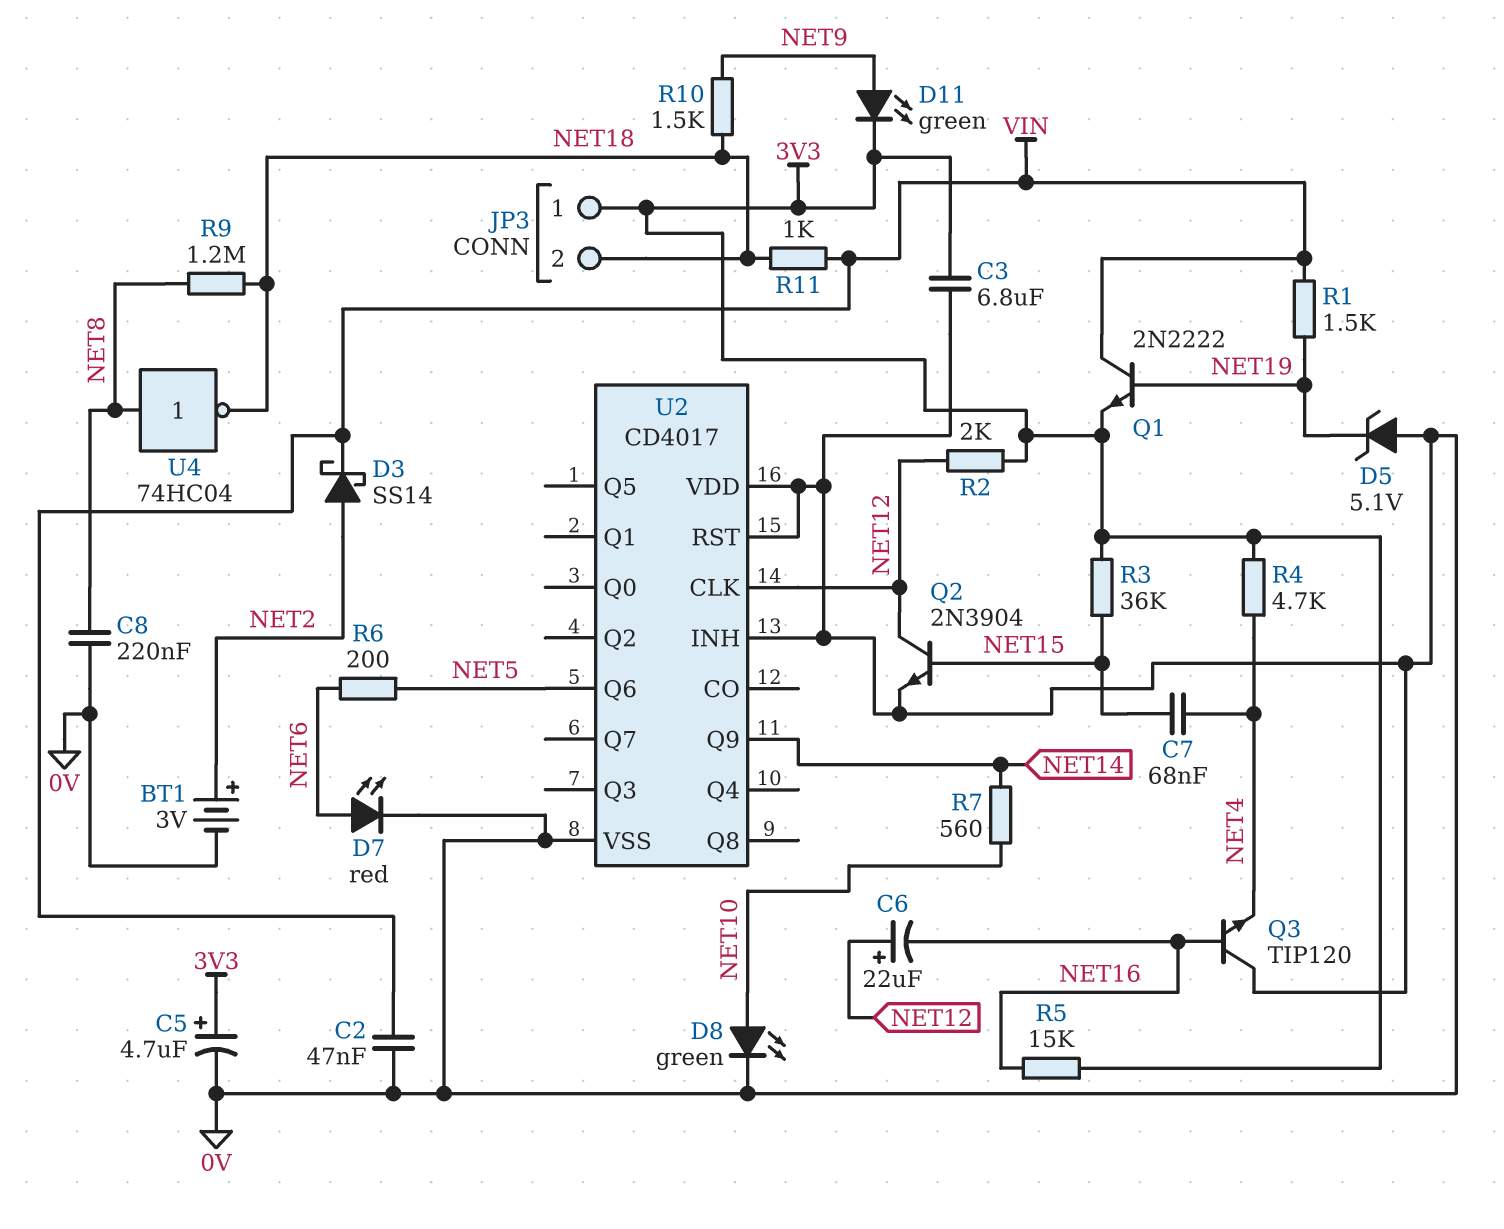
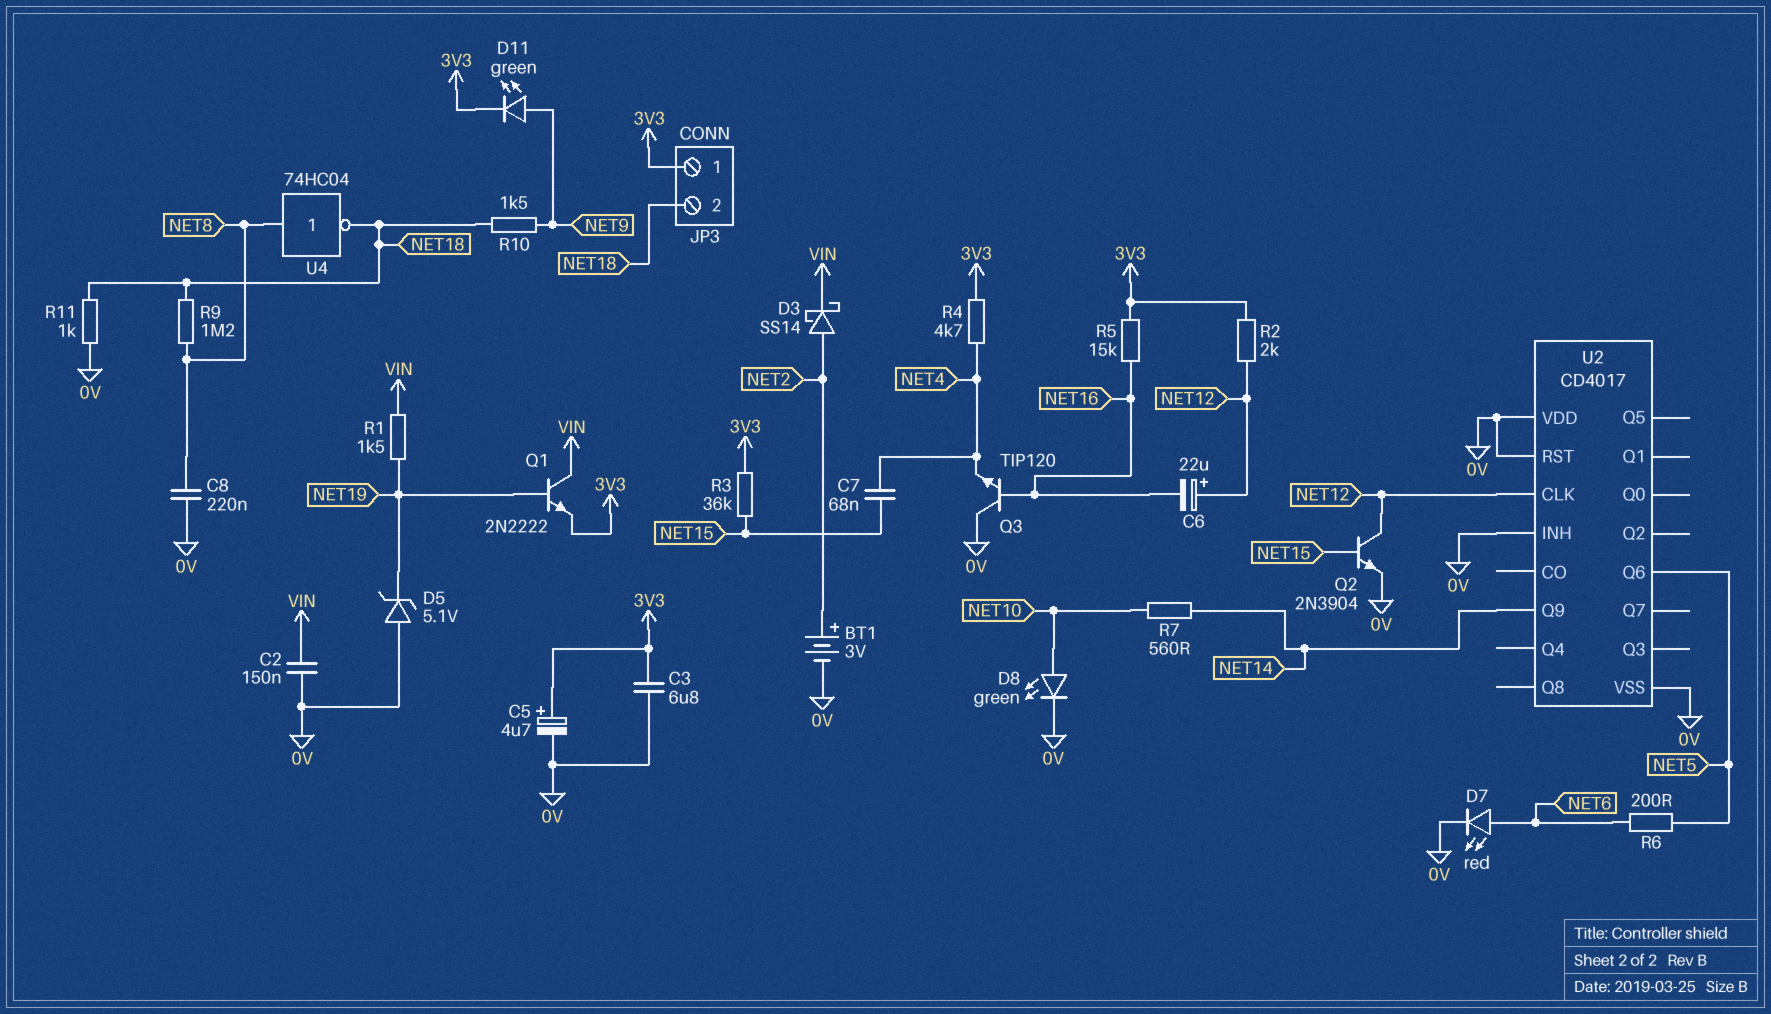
C2: 47nF (0V, VIN) -> 150nF (0V, VIN)
R11: 1k (NET18, VIN) -> 1k (0V, NET18)

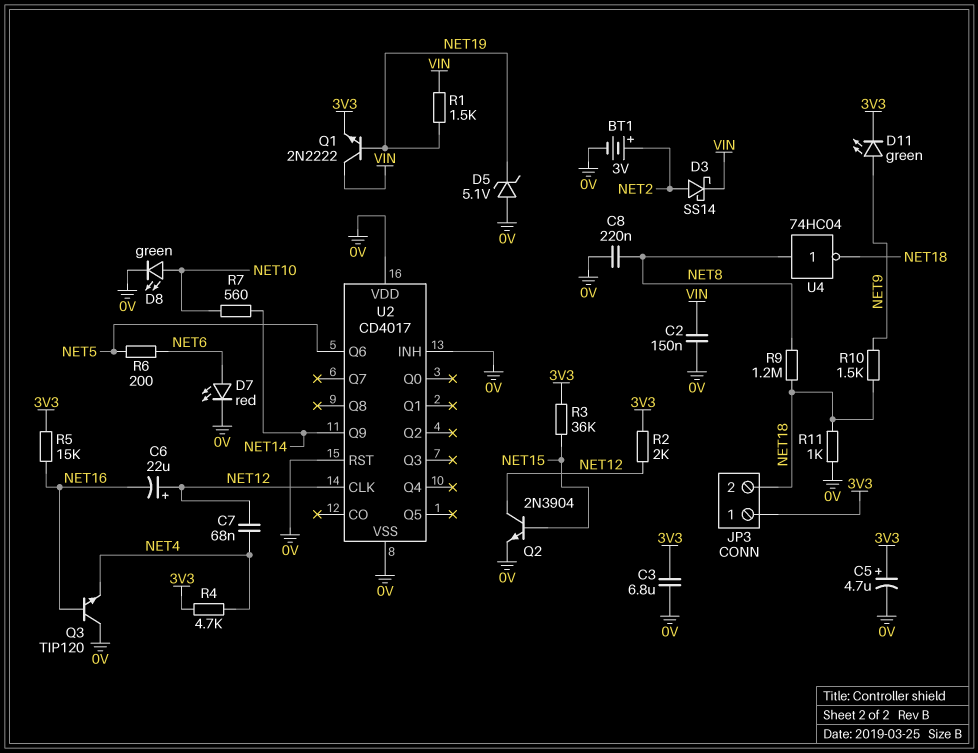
C7: 68nF (NET4, NET15) -> 68nF (NET4, NET12)

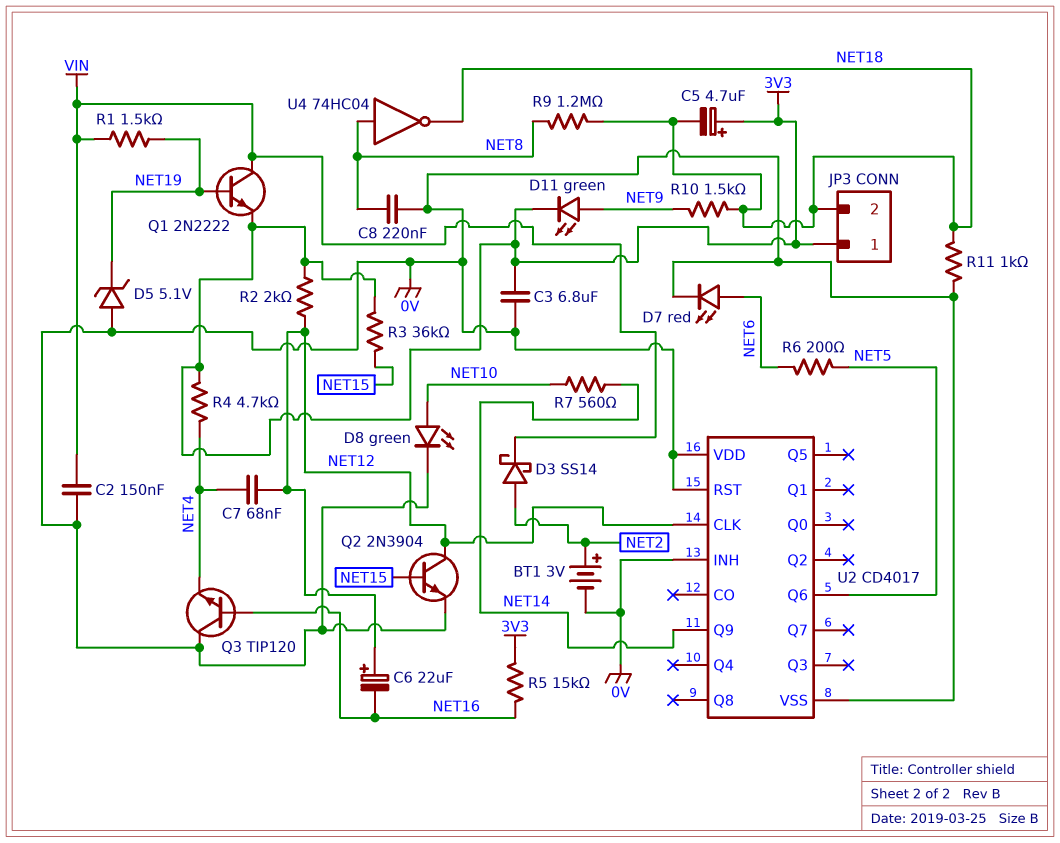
C5: 4.7uF (plus 3V3, minus 0V) -> 4.7uF (plus 3V3, minus NET18)

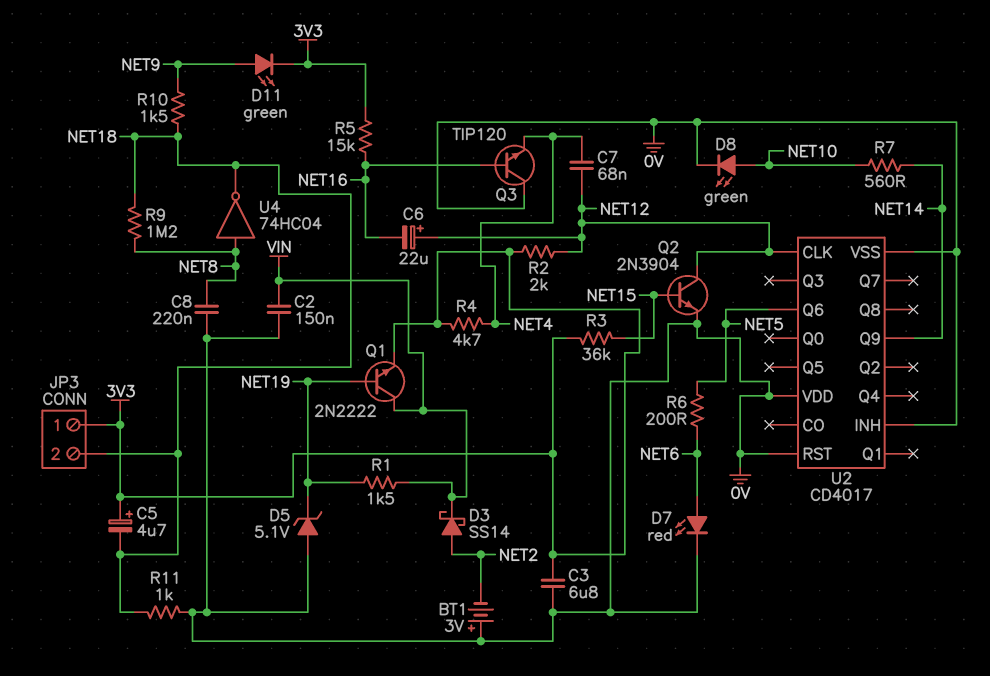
BT1: 3V (plus NET2, minus 0V) -> 3V (plus 0V, minus NET2)

